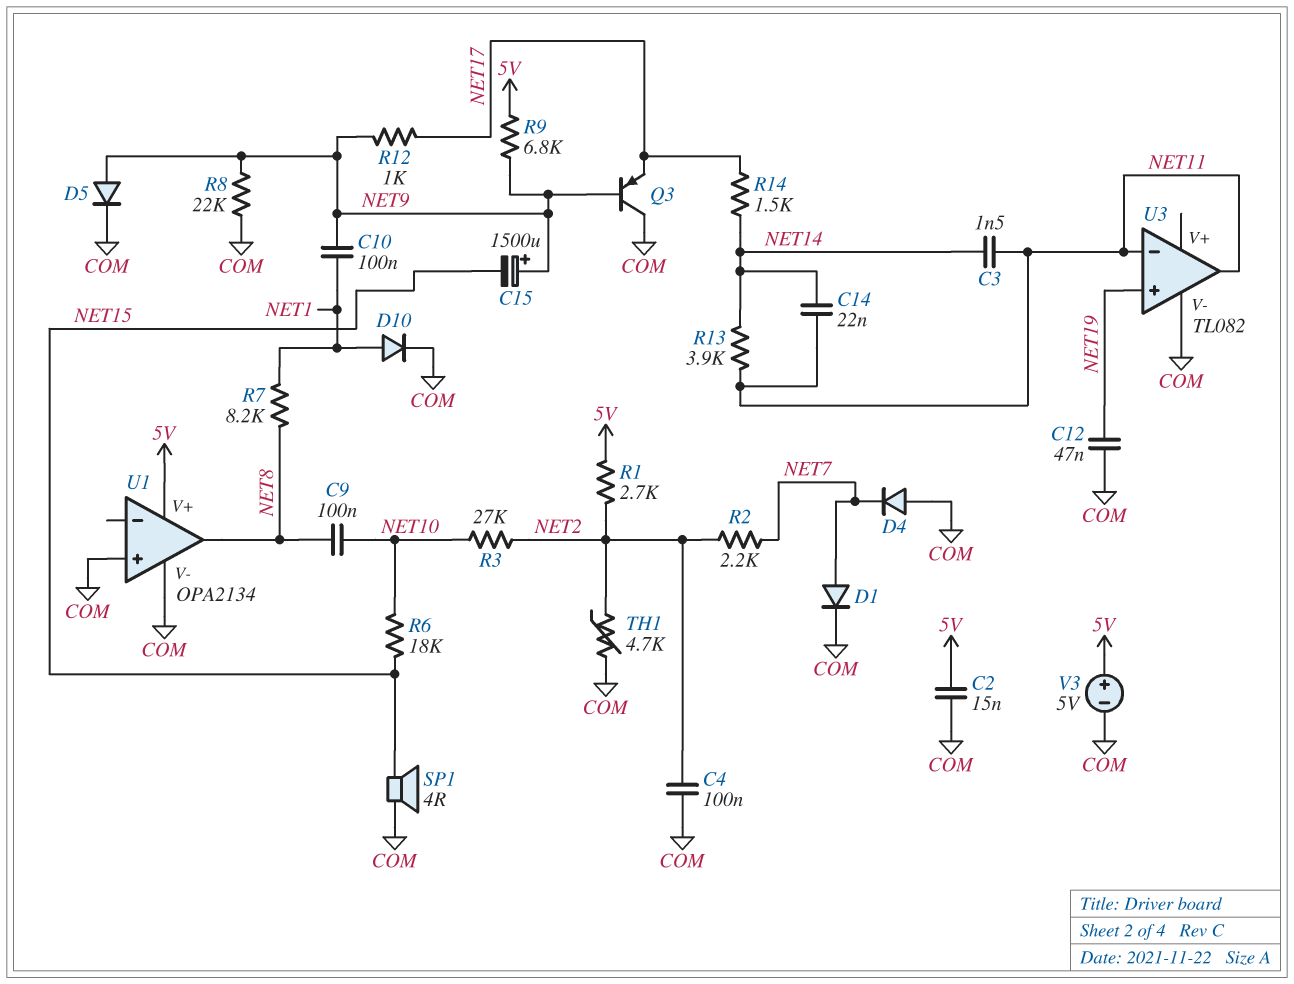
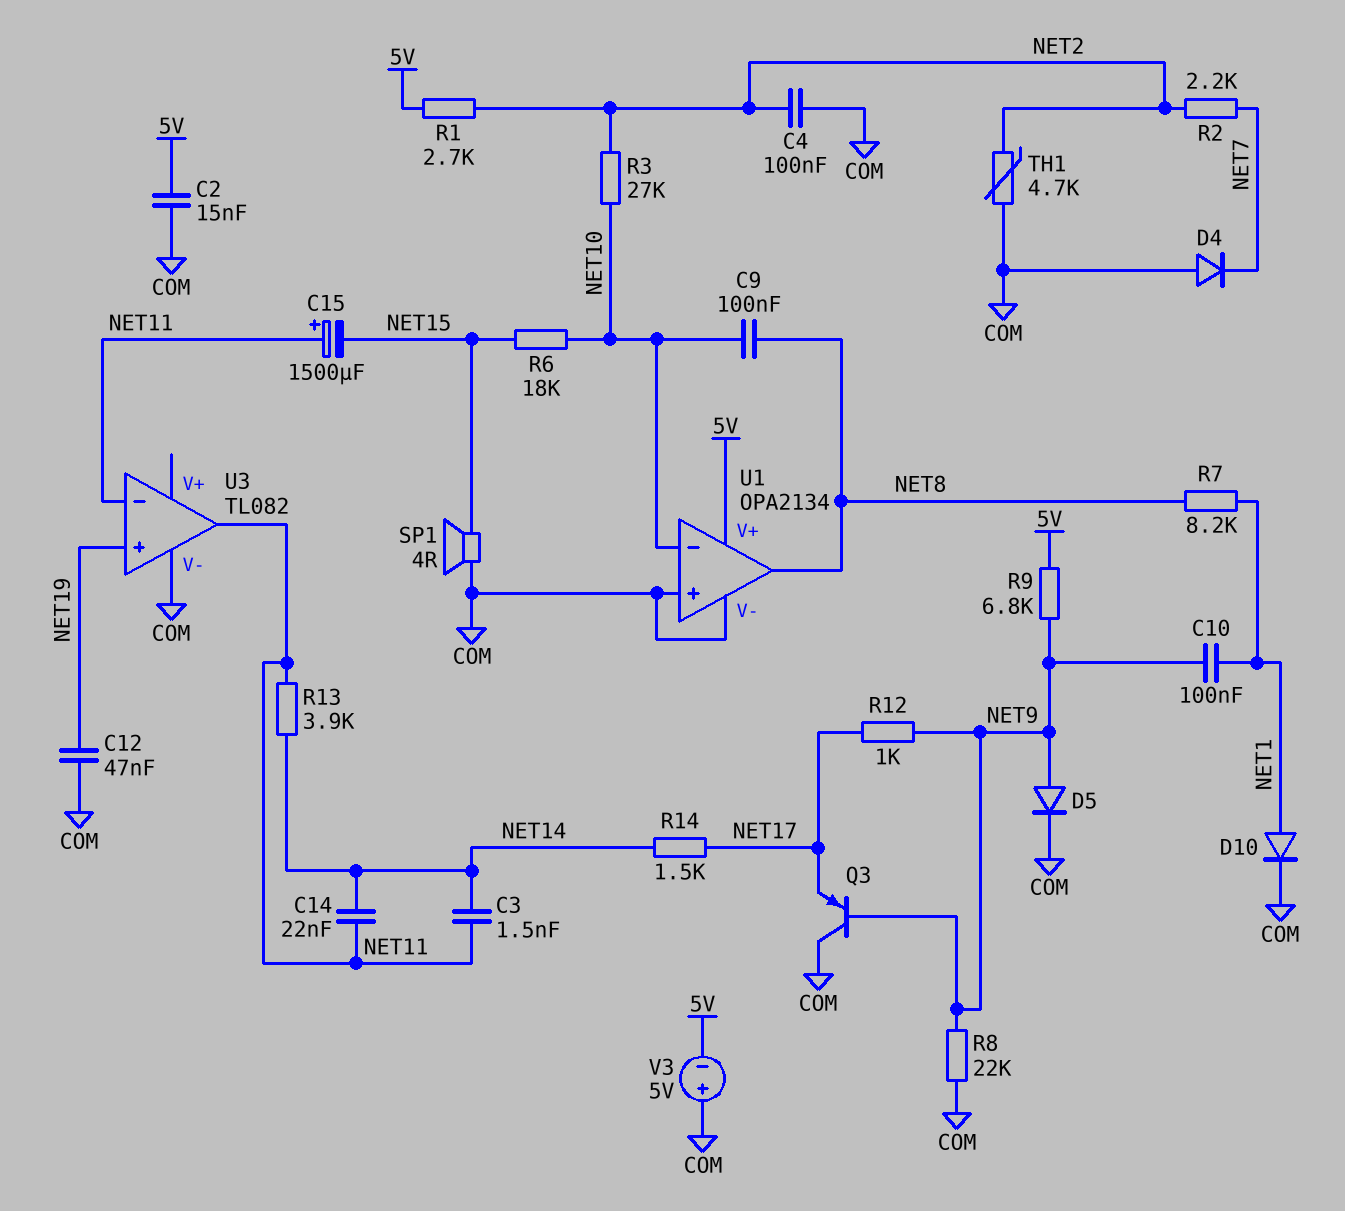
C15: 1500uF (plus NET9, minus NET15) -> 1500uF (plus NET11, minus NET15)
D1: diode (A NET7, K COM) -> none
U1 pin in-: none -> NET10
V3: 5V (plus 5V, minus COM) -> 5V (plus COM, minus 5V)

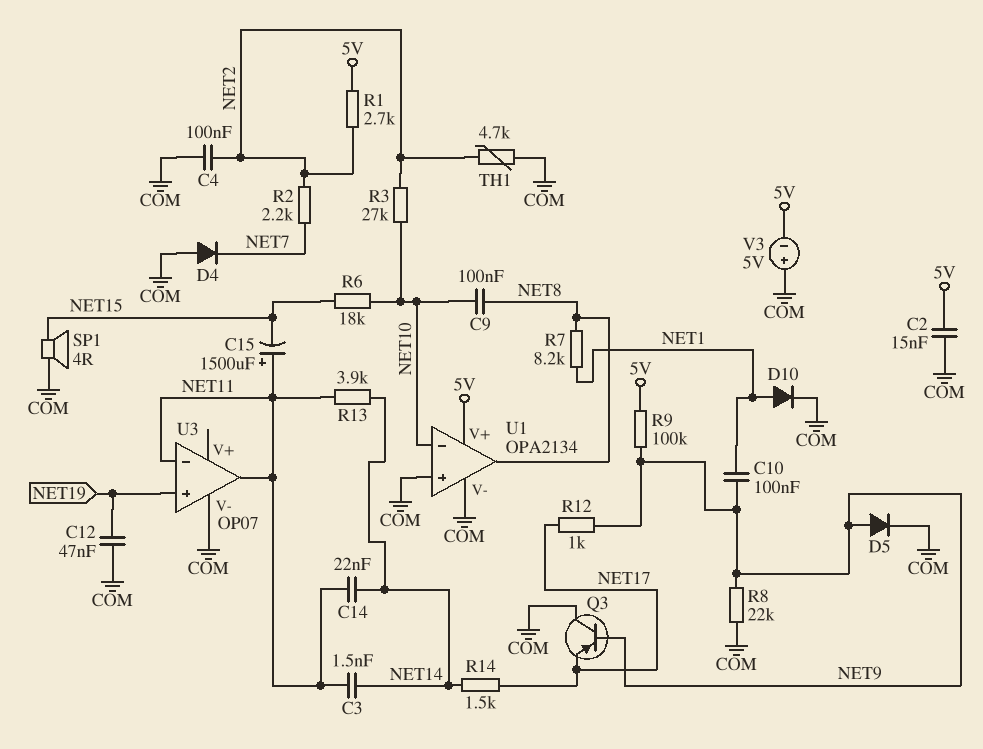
R9: 6.8k (5V, NET9) -> 100k (5V, NET9)
U3: TL082 -> OP07

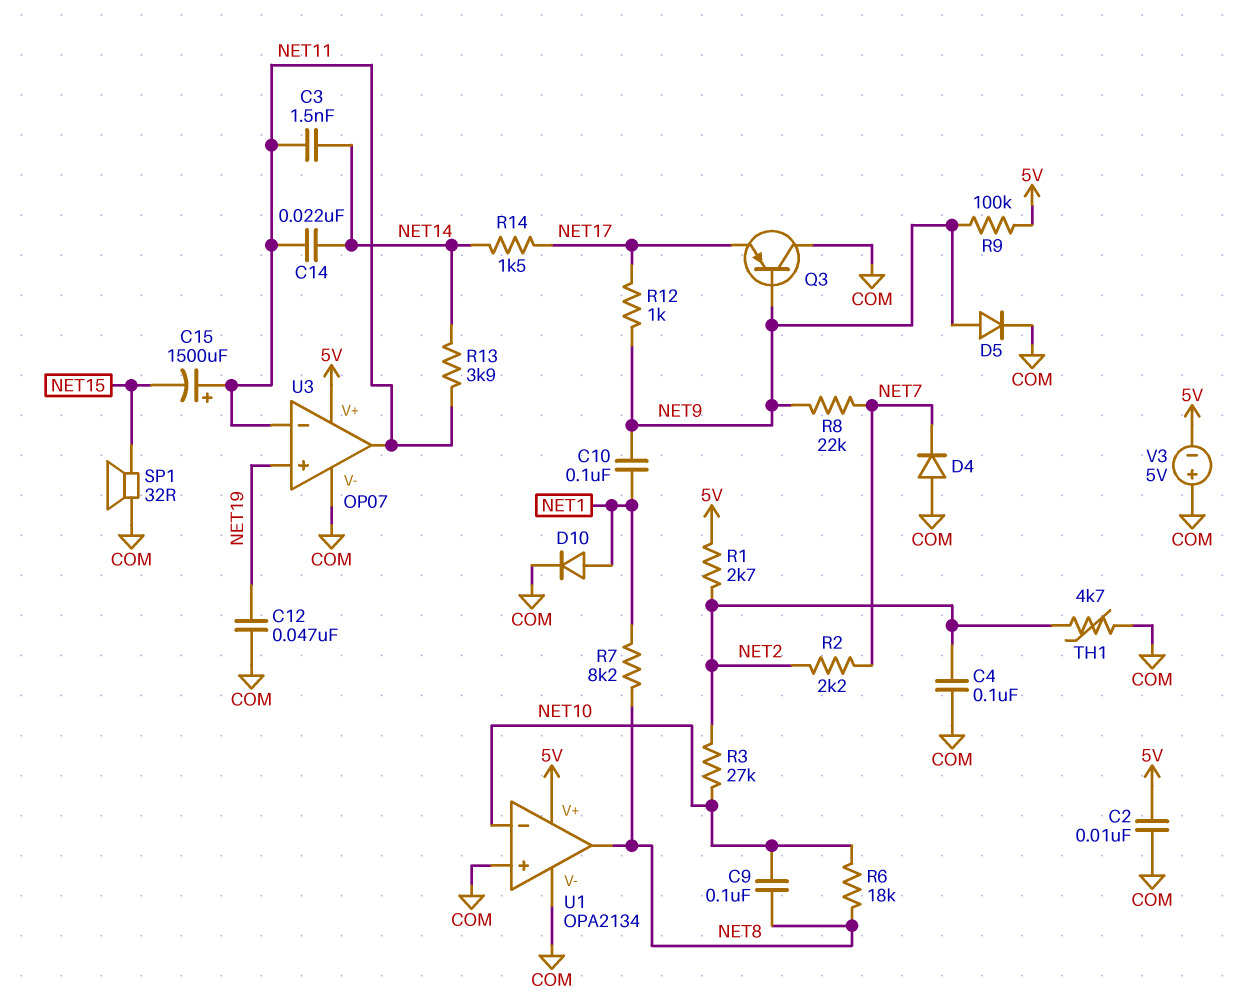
C2: 15nF (5V, COM) -> 10nF (5V, COM)
R6: 18k (NET10, NET15) -> 18k (NET8, NET10)
R8: 22k (COM, NET9) -> 22k (NET7, NET9)
SP1: speaker 4R (COM, NET15) -> speaker 32R (COM, NET15)
U3 pin V+: none -> 5V

